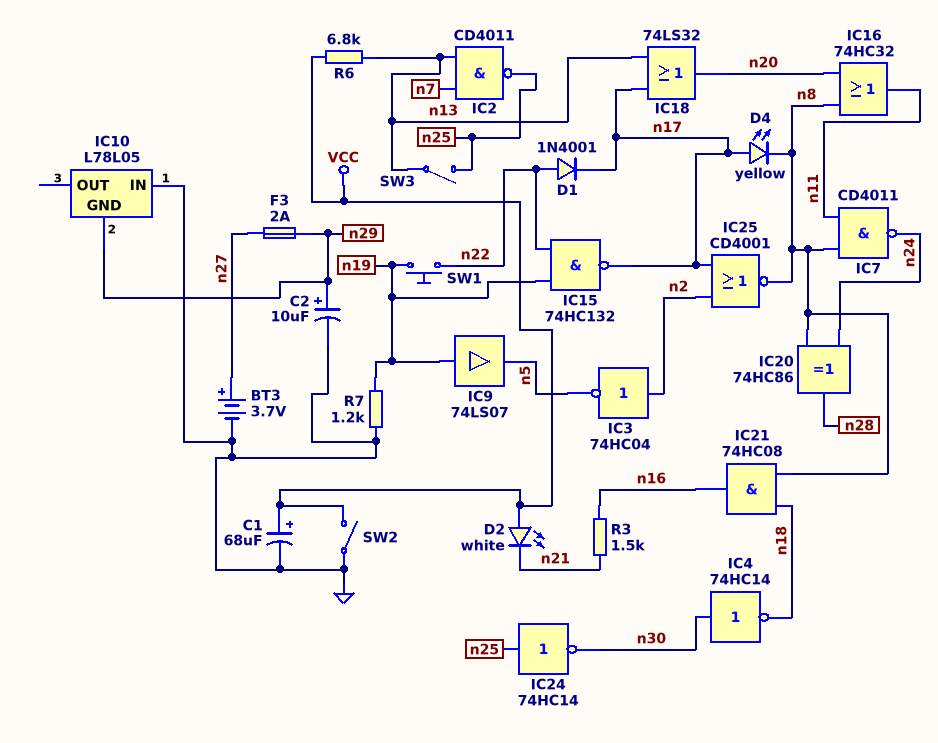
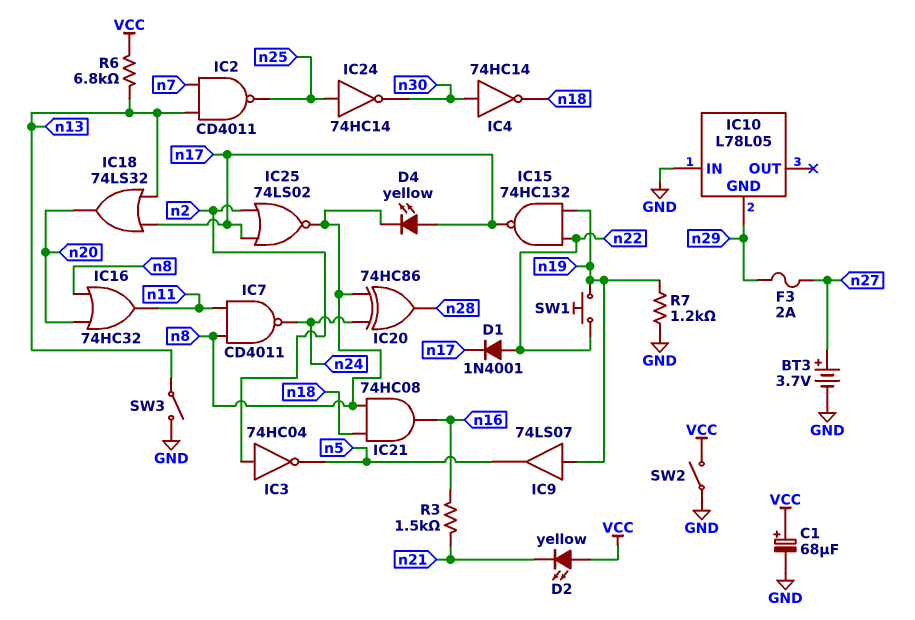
C2: 10uF (plus n29, minus GND) -> none
D2: LED white (A VCC, K n21) -> LED yellow (A VCC, K n21)
IC25: NOR CD4001 (in n2, in n17, out n8) -> NOR 74LS02 (in n2, in n17, out n8)
SW3: switch (n13, n25) -> switch (GND, n13)

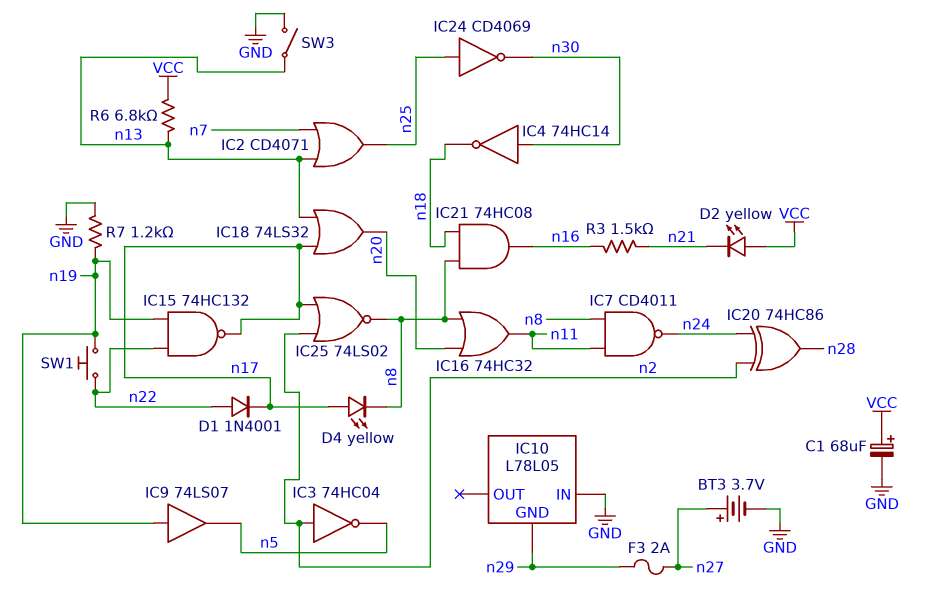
IC2: NAND CD4011 (in n7, in n13, out n25) -> OR CD4071 (in n7, in n13, out n25)
IC20: XOR 74HC86 (in n8, in n24, out n28) -> XOR 74HC86 (in n2, in n24, out n28)
IC24: NOT 74HC14 (in n25, out n30) -> NOT CD4069 (in n25, out n30)
SW2: switch (GND, VCC) -> none

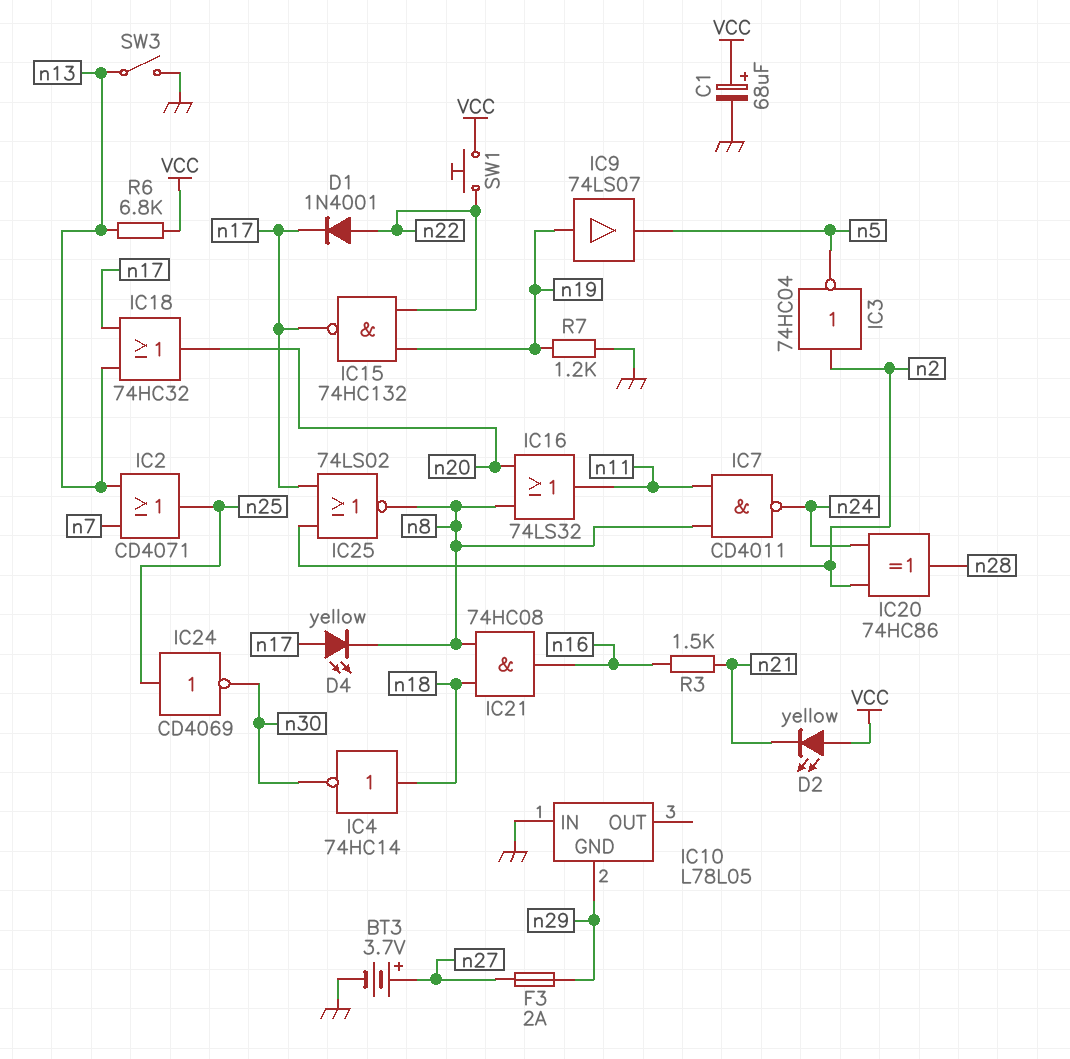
IC4: NOT 74HC14 (in n30, out n18) -> NOT 74HC14 (in n18, out n30)
IC16: OR 74HC32 (in n8, in n20, out n11) -> OR 74LS32 (in n8, in n20, out n11)
IC18: OR 74LS32 (in n13, in n17, out n20) -> OR 74HC32 (in n13, in n17, out n20)
SW1: button (n19, n22) -> button (VCC, n22)

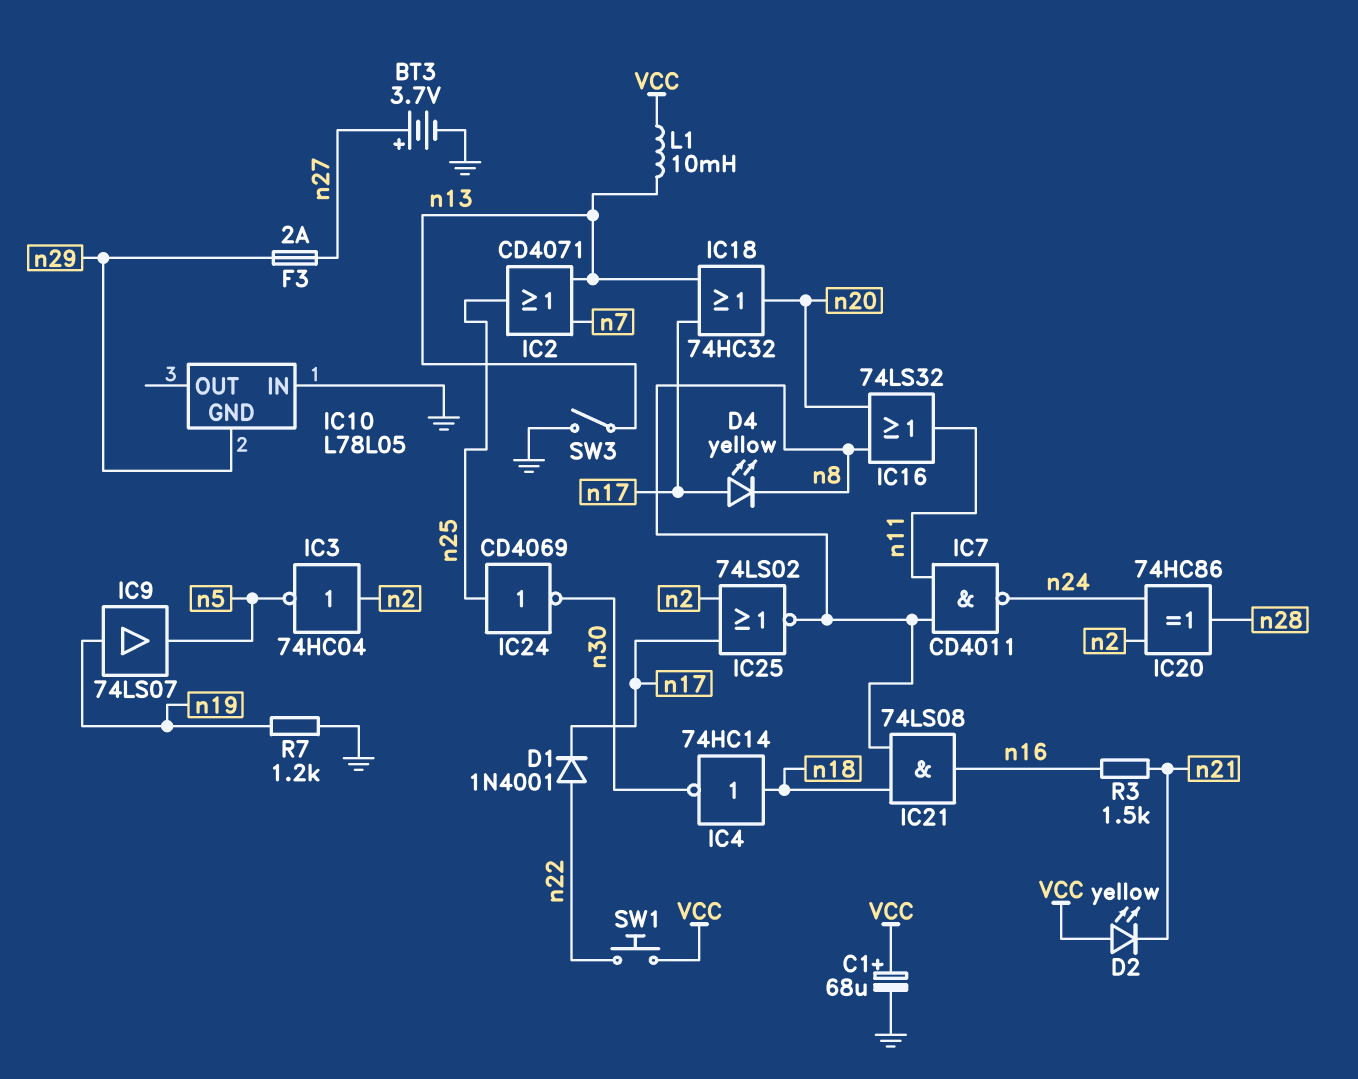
IC15: NAND 74HC132 (in n19, in n22, out n17) -> none
IC21: AND 74HC08 (in n8, in n18, out n16) -> AND 74LS08 (in n8, in n18, out n16)
L1: none -> 10mH (VCC, n13)
R6: 6.8k (VCC, n13) -> none

